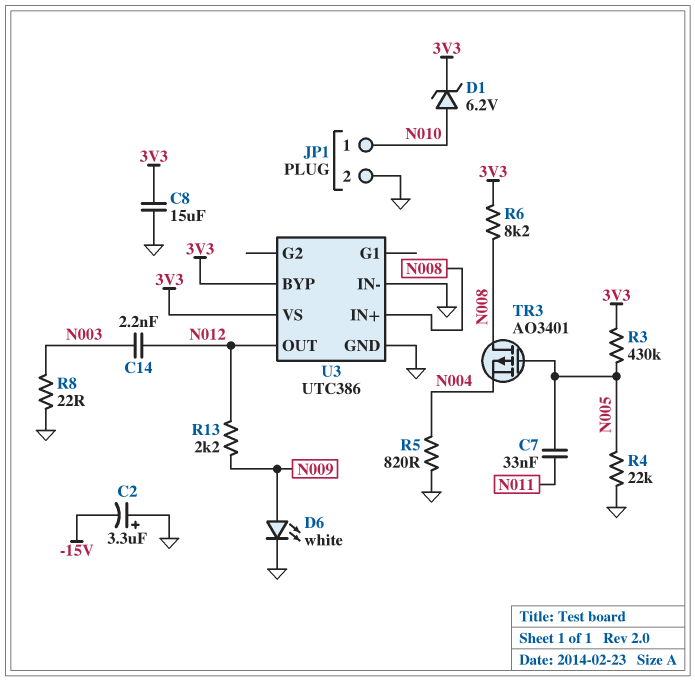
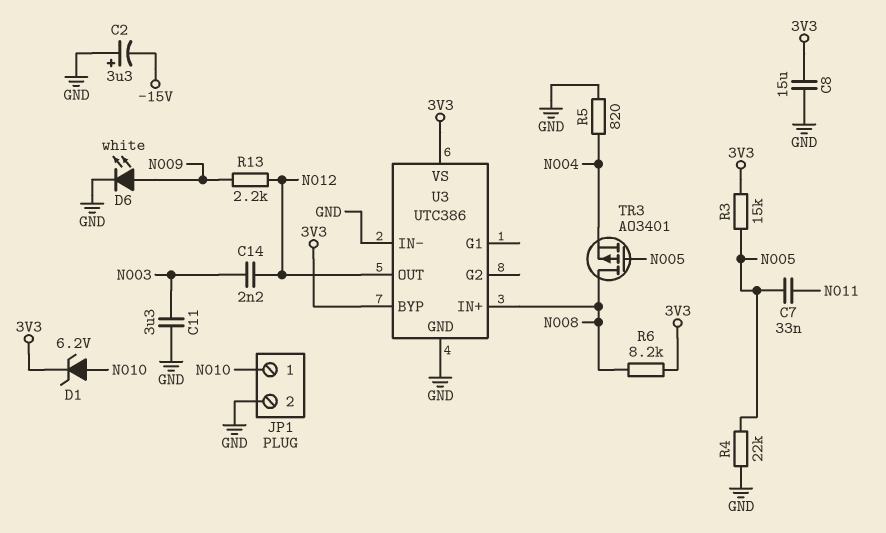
C11: none -> 3.3uF (GND, N003)
R3: 430k (3V3, N005) -> 15k (3V3, N005)
R8: 22 (GND, N003) -> none

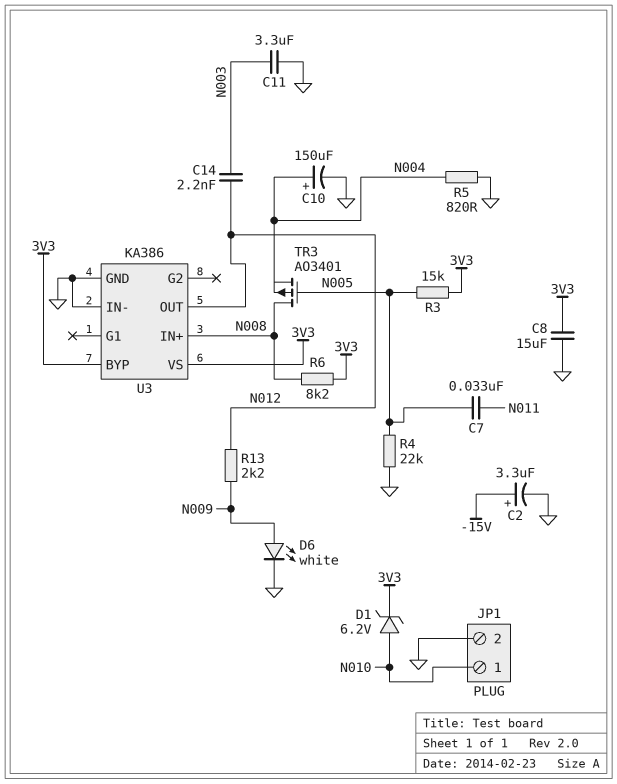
C2: 3.3uF (plus GND, minus -15V) -> 3.3uF (plus -15V, minus GND)
C10: none -> 150uF (plus N004, minus GND)
U3: UTC386 -> KA386

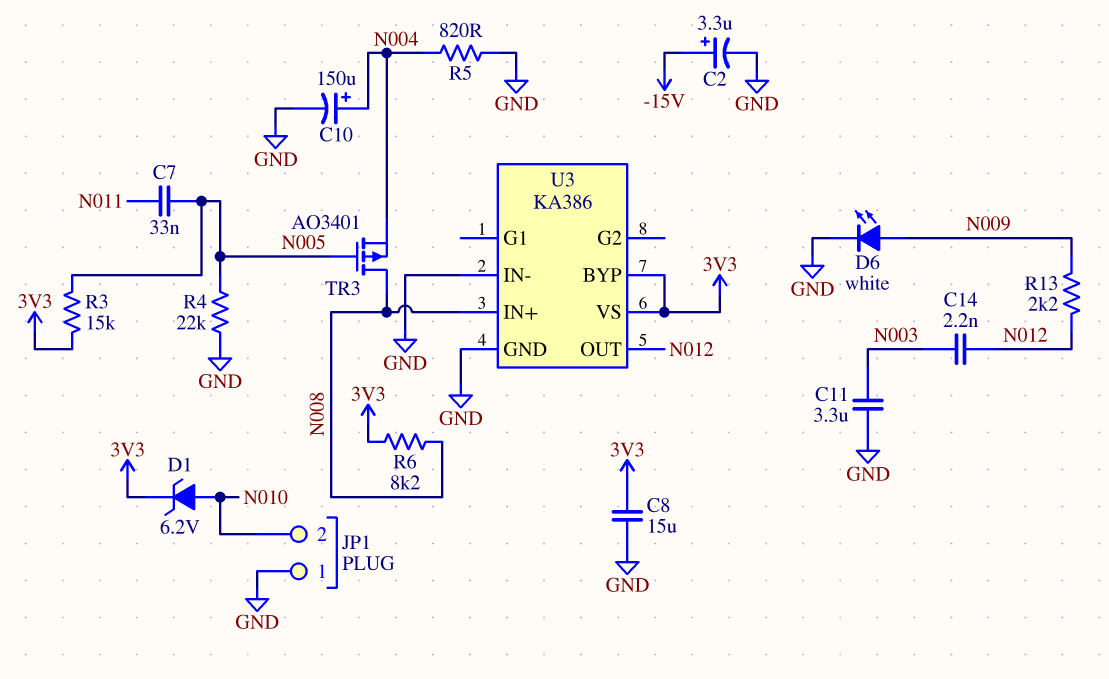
JP1 pin 1: N010 -> GND
JP1 pin 2: GND -> N010

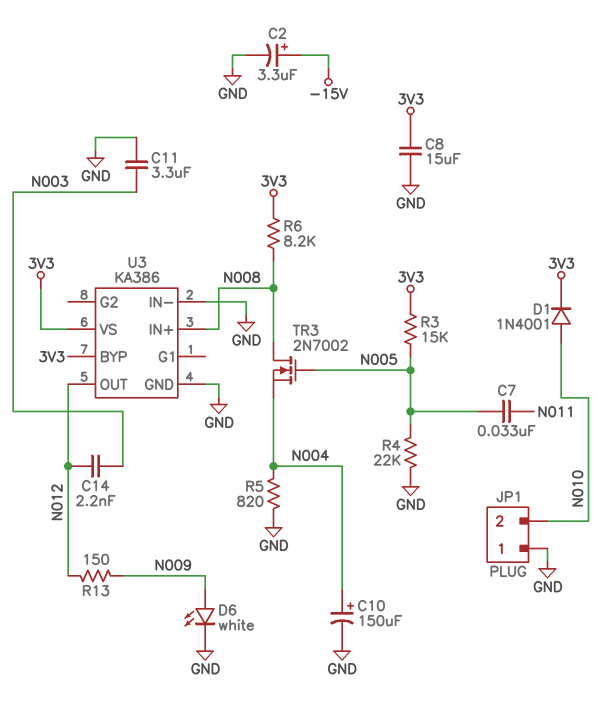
D1: zener 6.2V (A N010, K 3V3) -> diode 1N4001 (A N010, K 3V3)
R13: 2.2k (N009, N012) -> 150 (N009, N012)
TR3: PMOS AO3401 (G N005, D N008, S N004) -> NMOS 2N7002 (G N005, D N008, S N004)

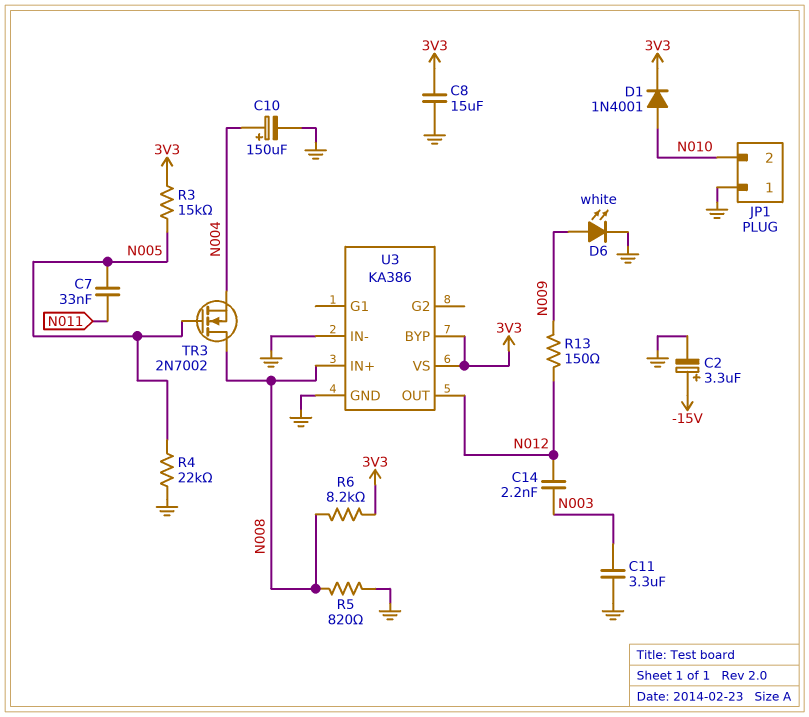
R5: 820 (GND, N004) -> 820 (GND, N008)

